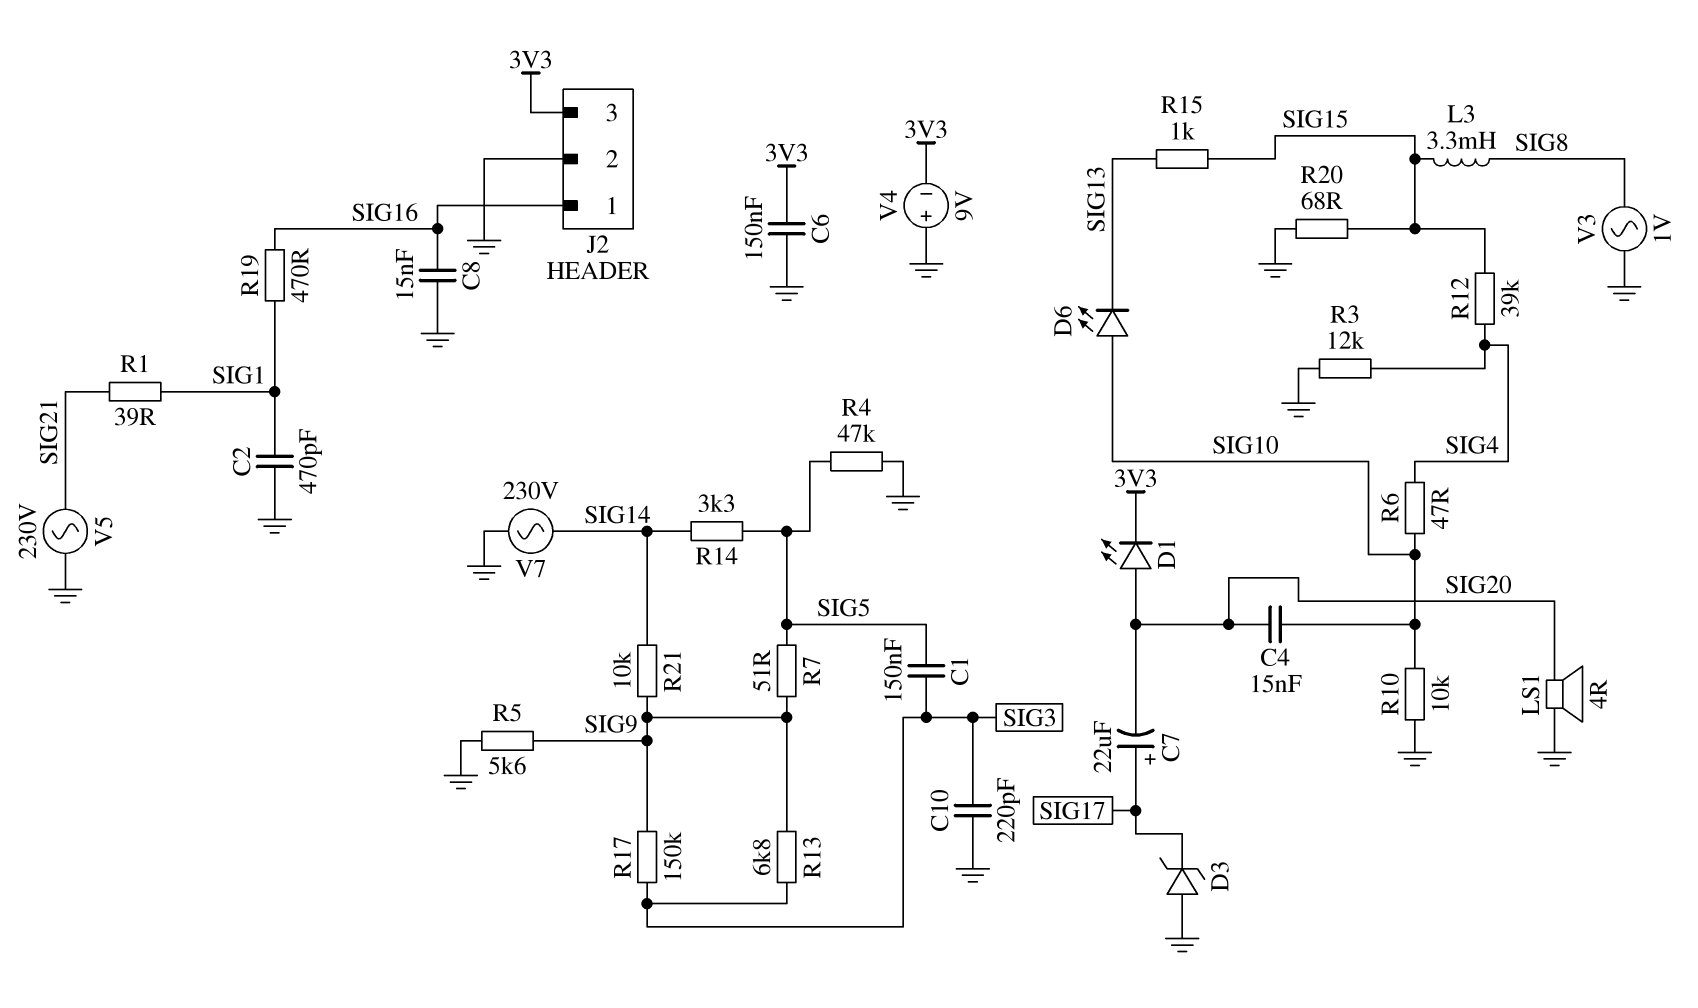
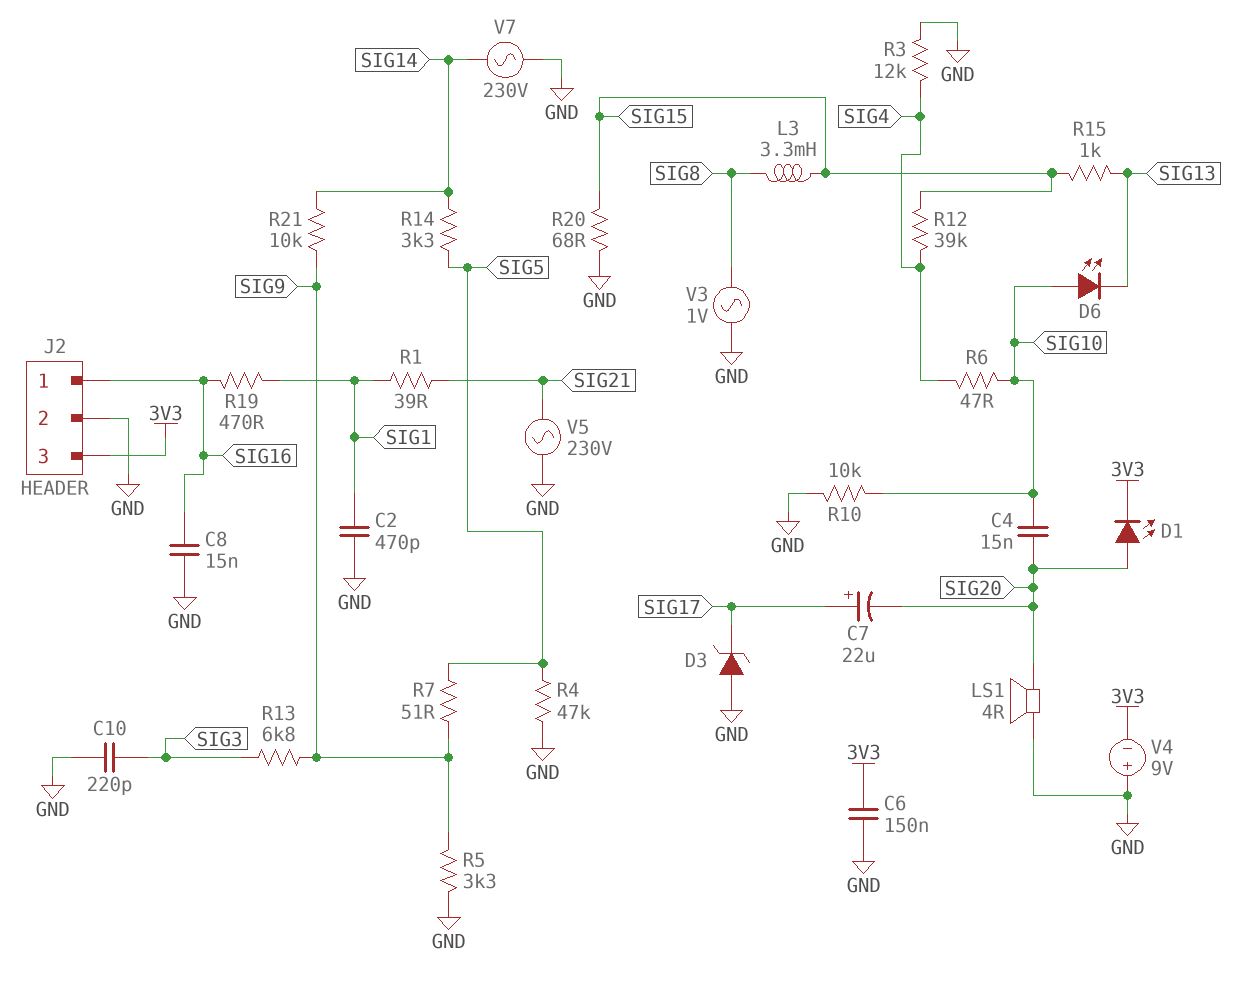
C1: 150nF (SIG3, SIG5) -> none
R5: 5.6k (GND, SIG9) -> 3.3k (GND, SIG9)
R17: 150k (SIG3, SIG9) -> none

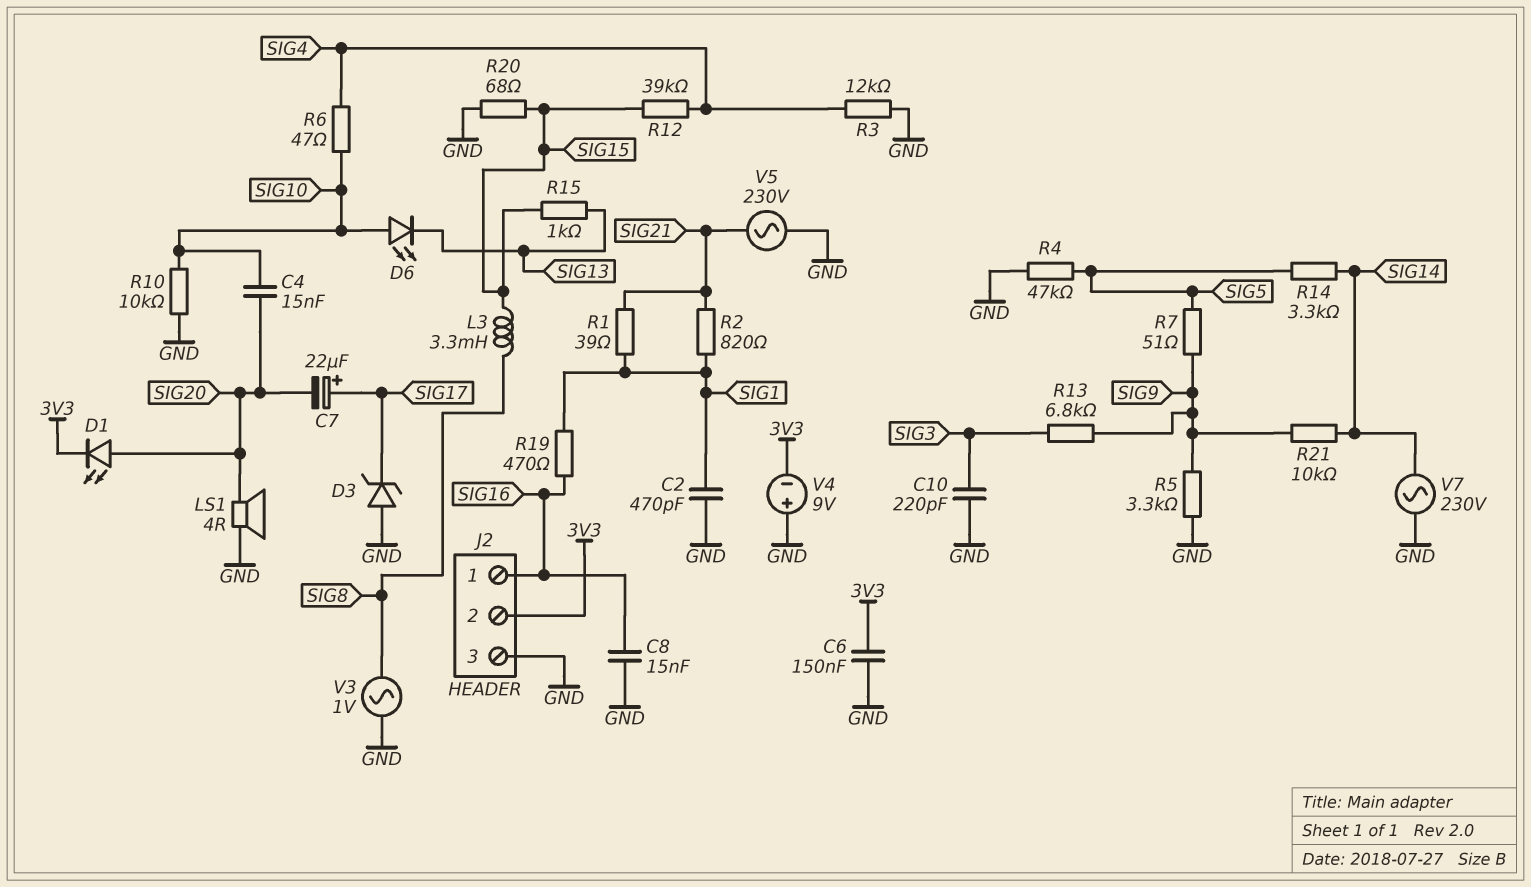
J2 pin 2: GND -> 3V3
J2 pin 3: 3V3 -> GND
R2: none -> 820 (SIG1, SIG21)

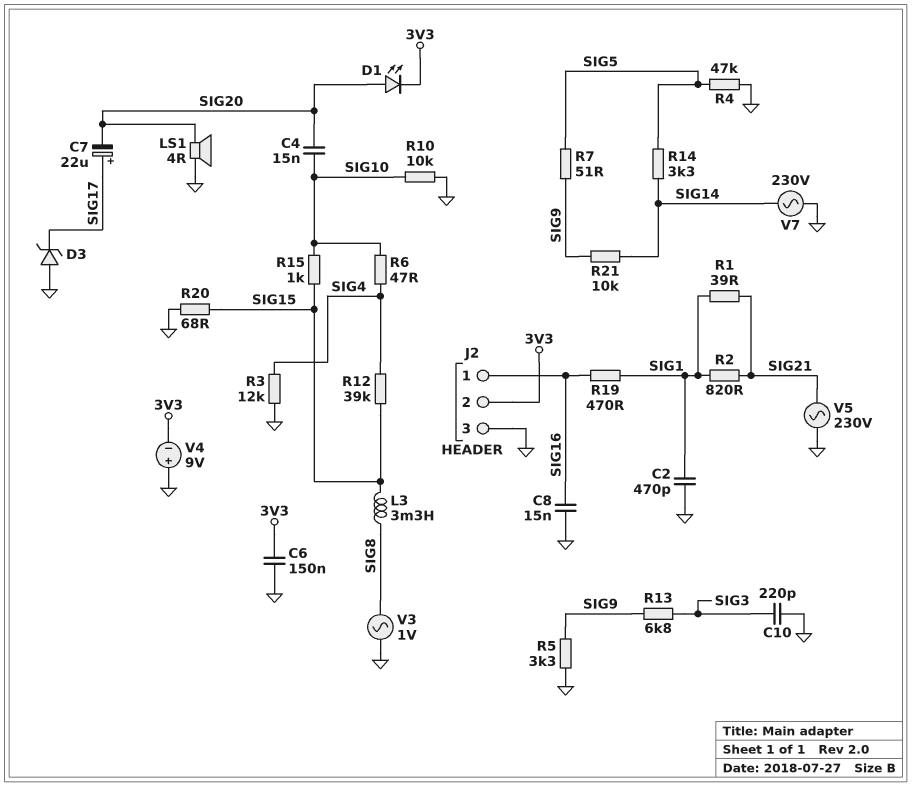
D6: LED (A SIG10, K SIG13) -> none
R15: 1k (SIG13, SIG15) -> 1k (SIG10, SIG15)

